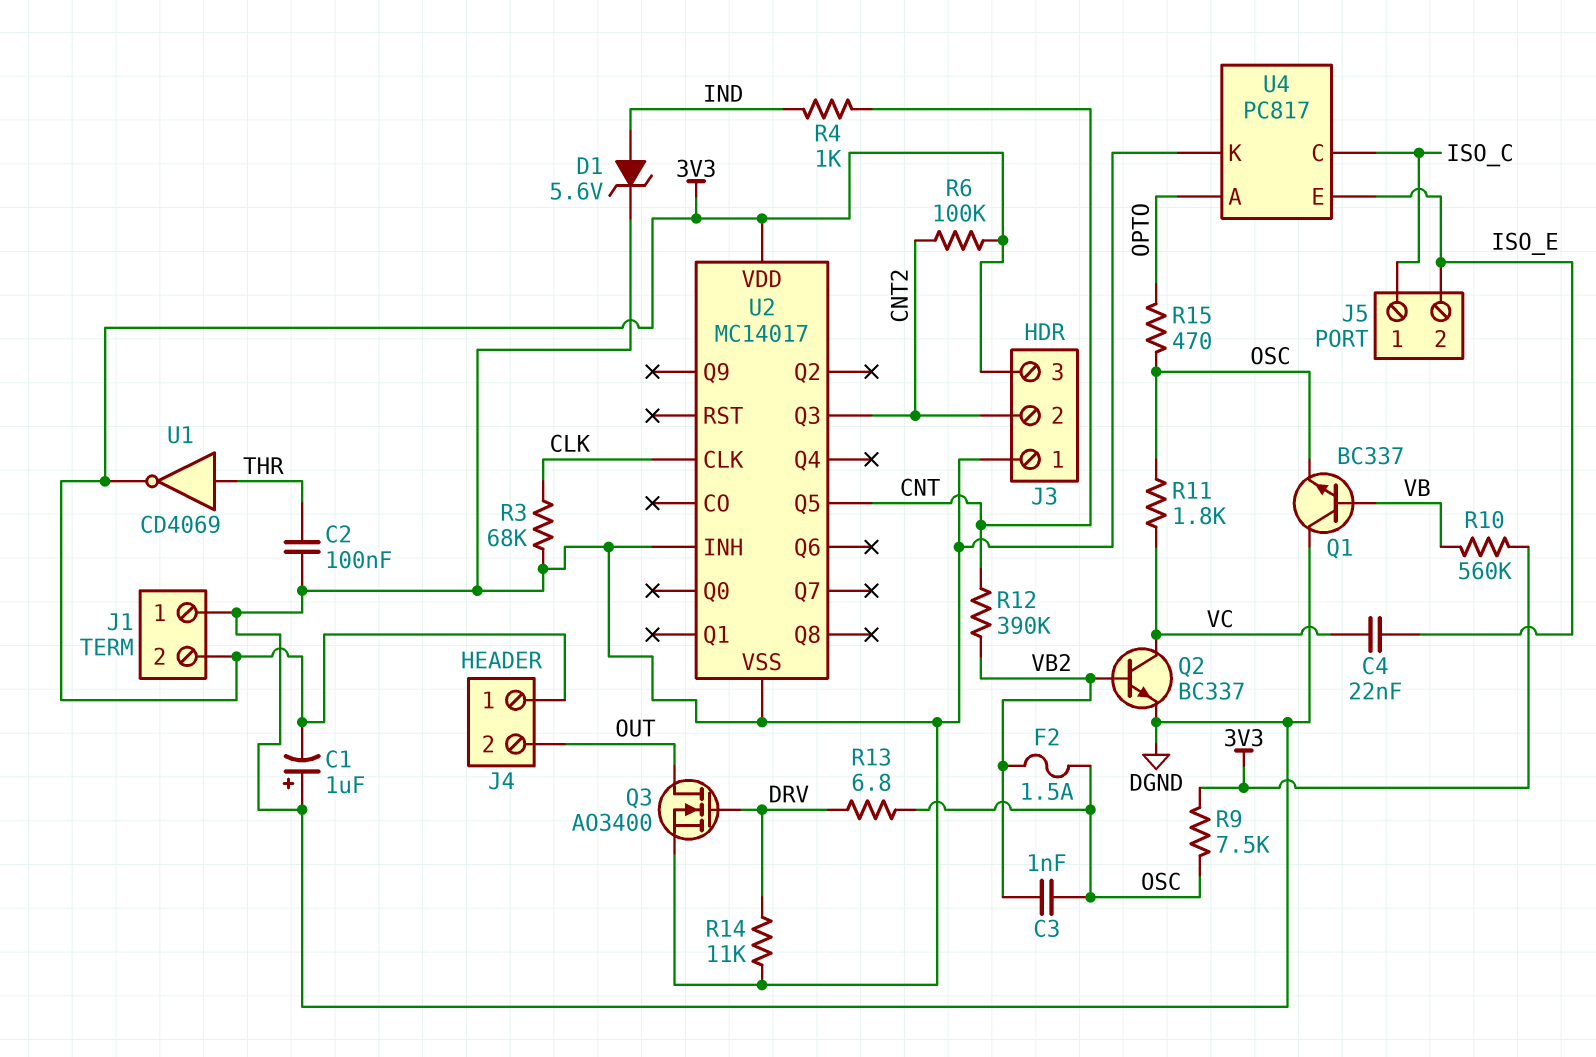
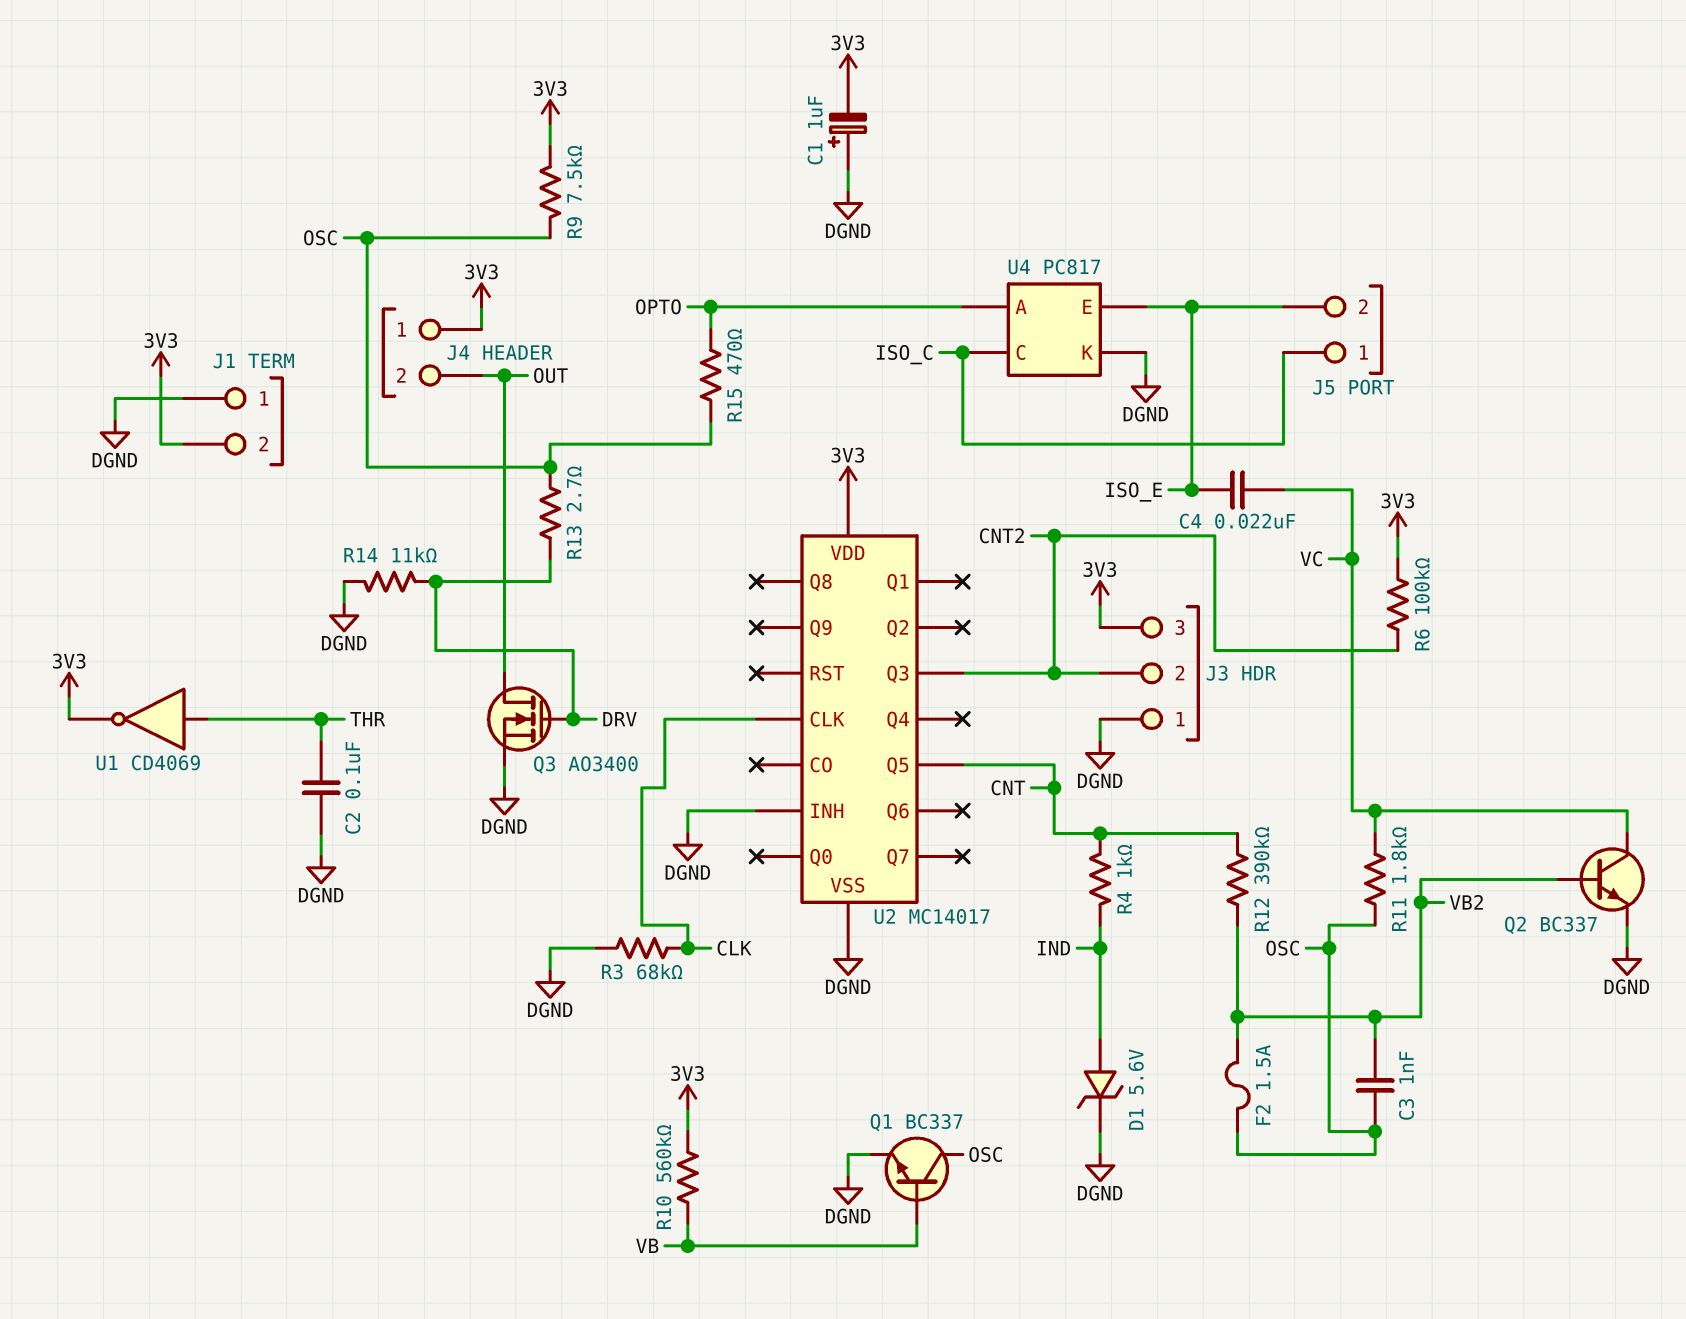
Q1: NPN BC337 (B VB, C DGND, E OSC) -> NPN BC337 (B VB, C OSC, E DGND)
R13: 6.8 (DRV, OSC) -> 2.7 (DRV, OSC)

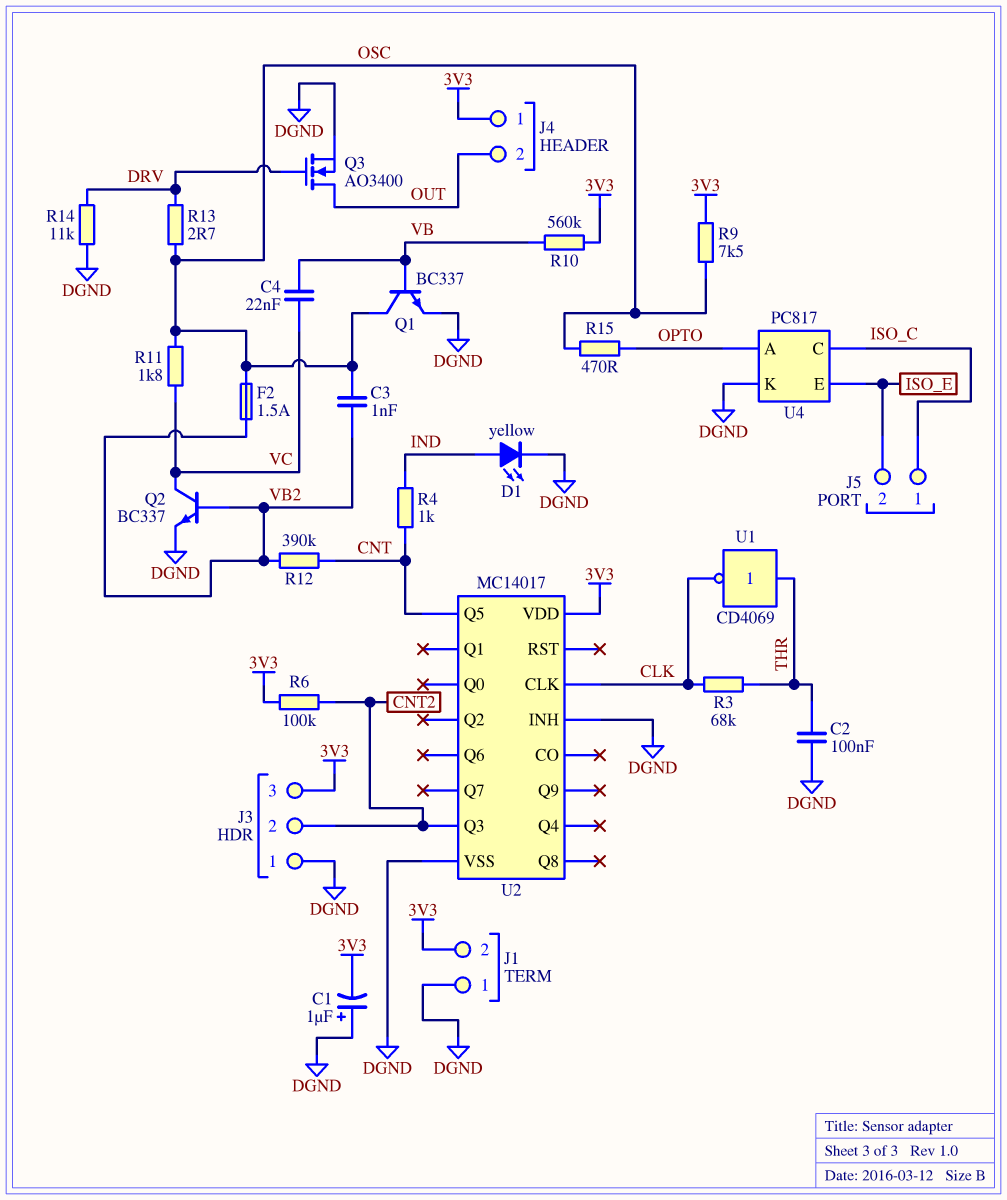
C4: 22nF (ISO_E, VC) -> 22nF (VB, VC)
D1: zener 5.6V (A IND, K DGND) -> LED yellow (A IND, K DGND)
R3: 68k (CLK, DGND) -> 68k (CLK, THR)
U1: NOT CD4069 (in THR, out 3V3) -> NOT CD4069 (in THR, out CLK)

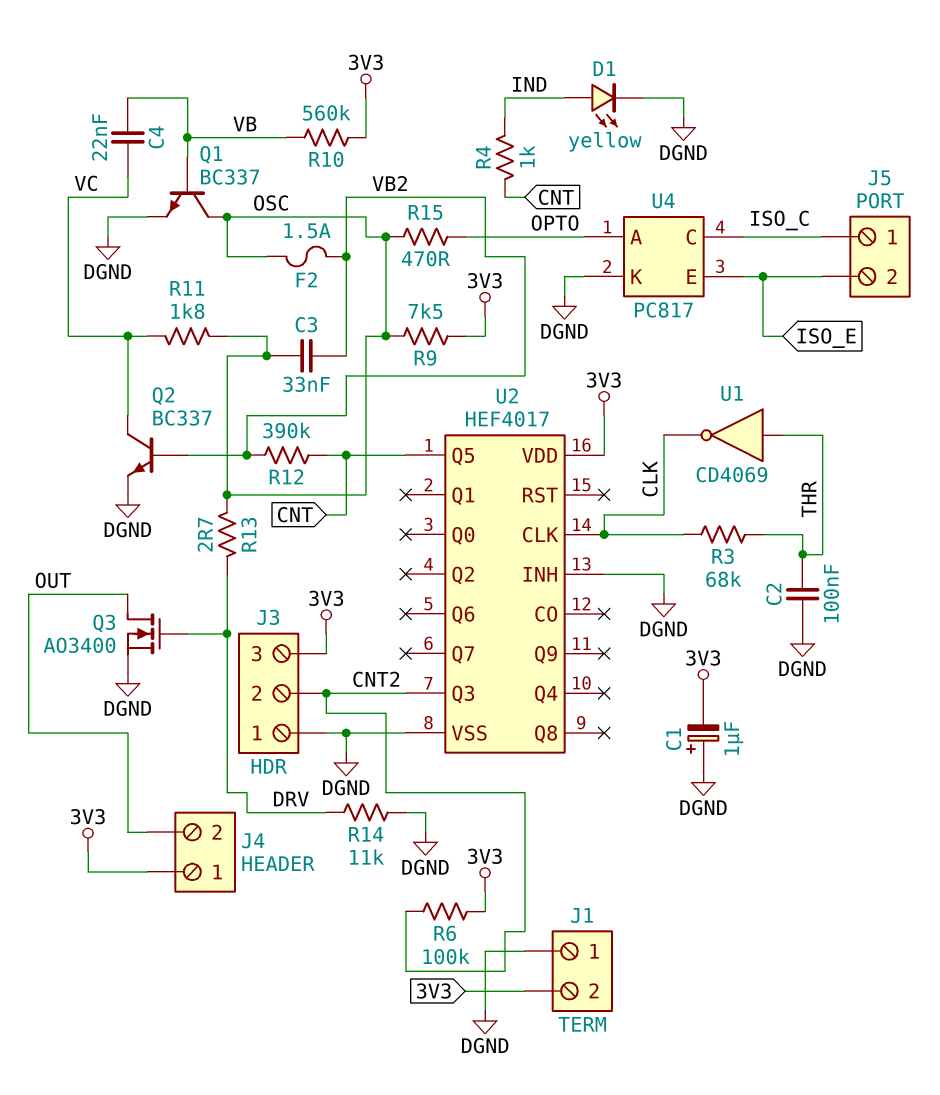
C3: 1nF (OSC, VB2) -> 33nF (OSC, VB2)
U2: MC14017 -> HEF4017

